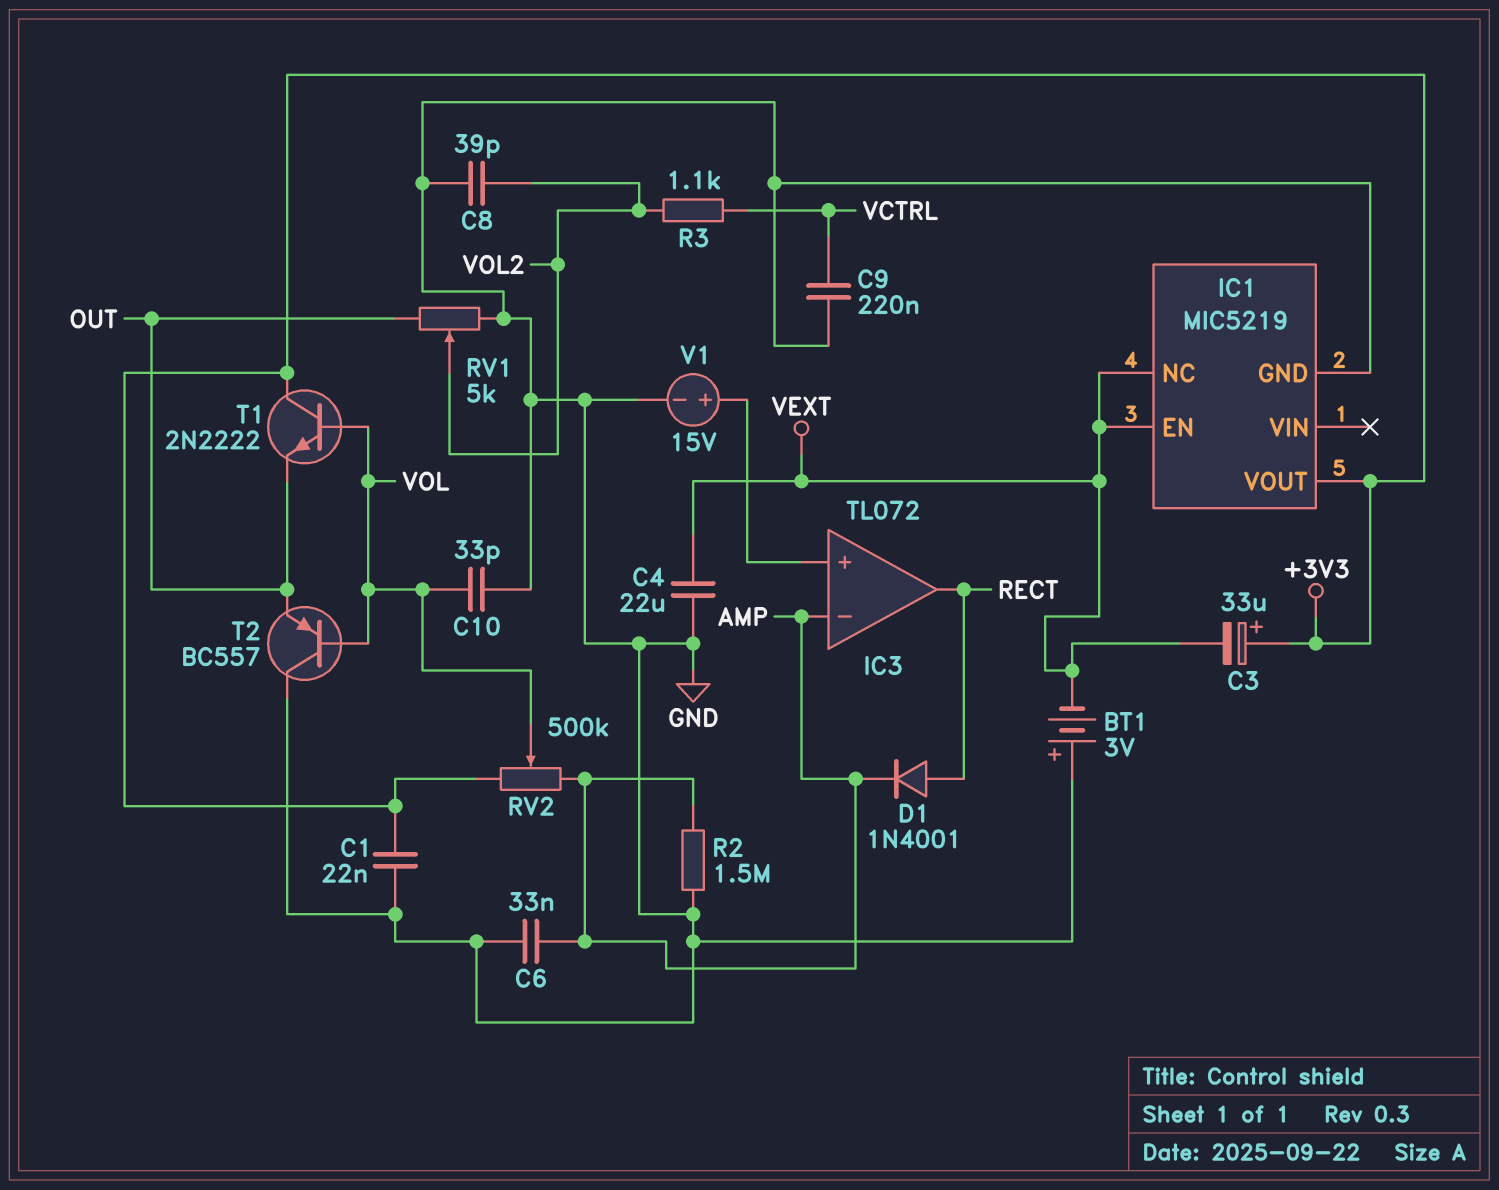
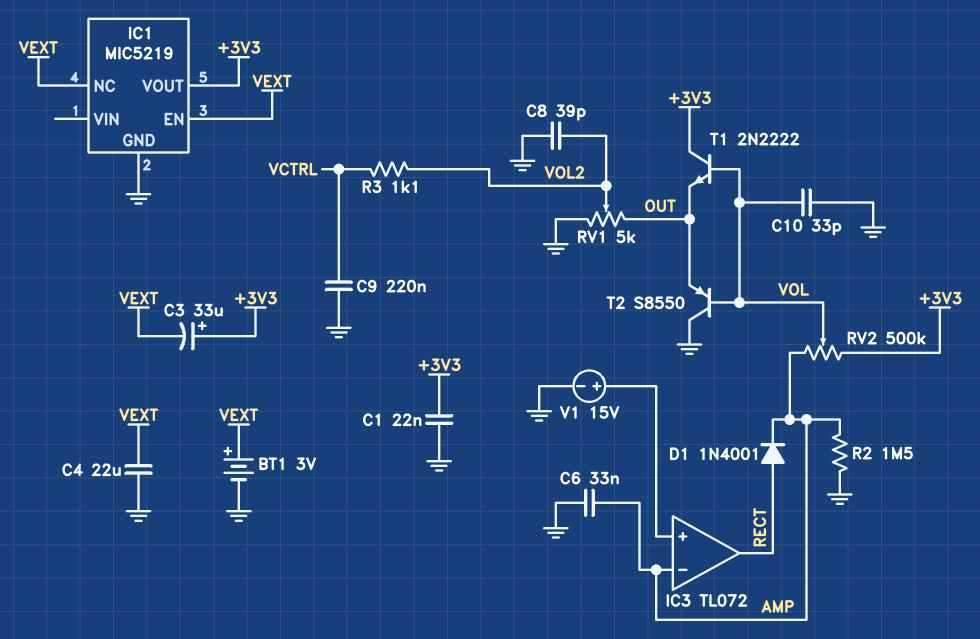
BT1: 3V (plus GND, minus VEXT) -> 3V (plus VEXT, minus GND)
T2: PNP BC557 (B VOL, C GND, E OUT) -> PNP S8550 (B VOL, C GND, E OUT)

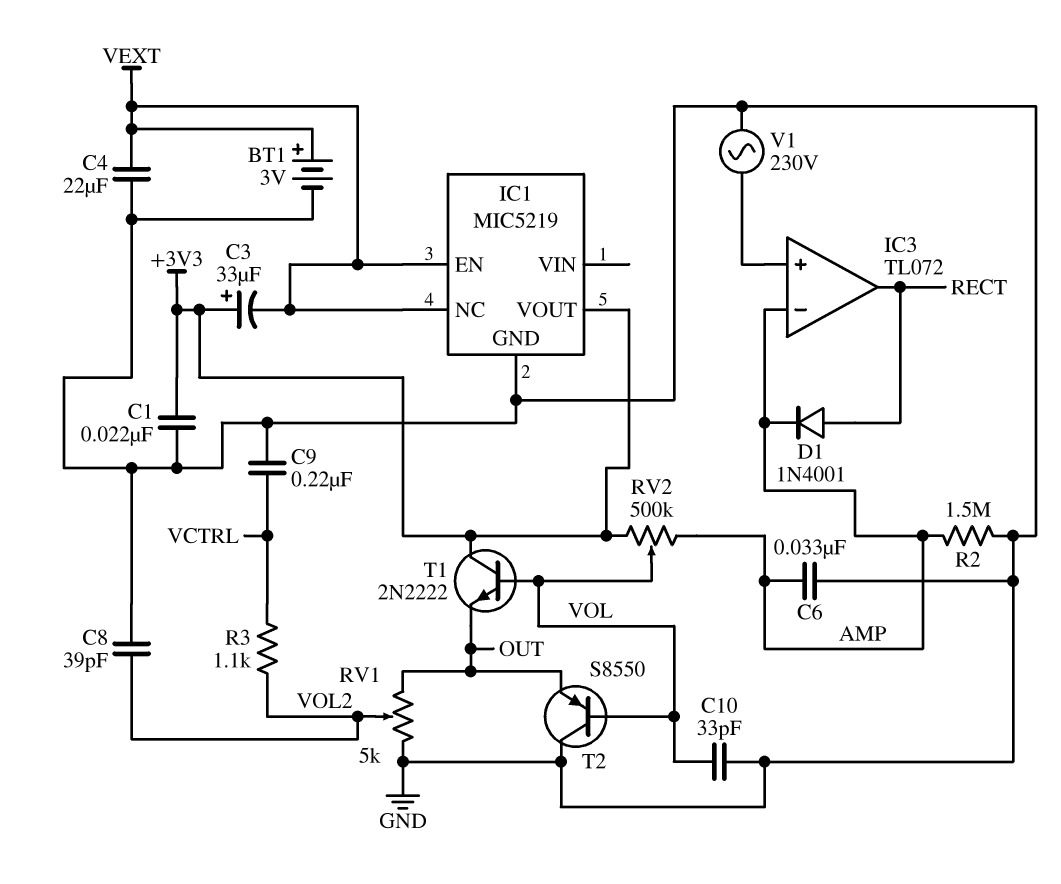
V1: 15V (plus IC3/in+, minus GND) -> AC 230V (GND, IC3/in+)

